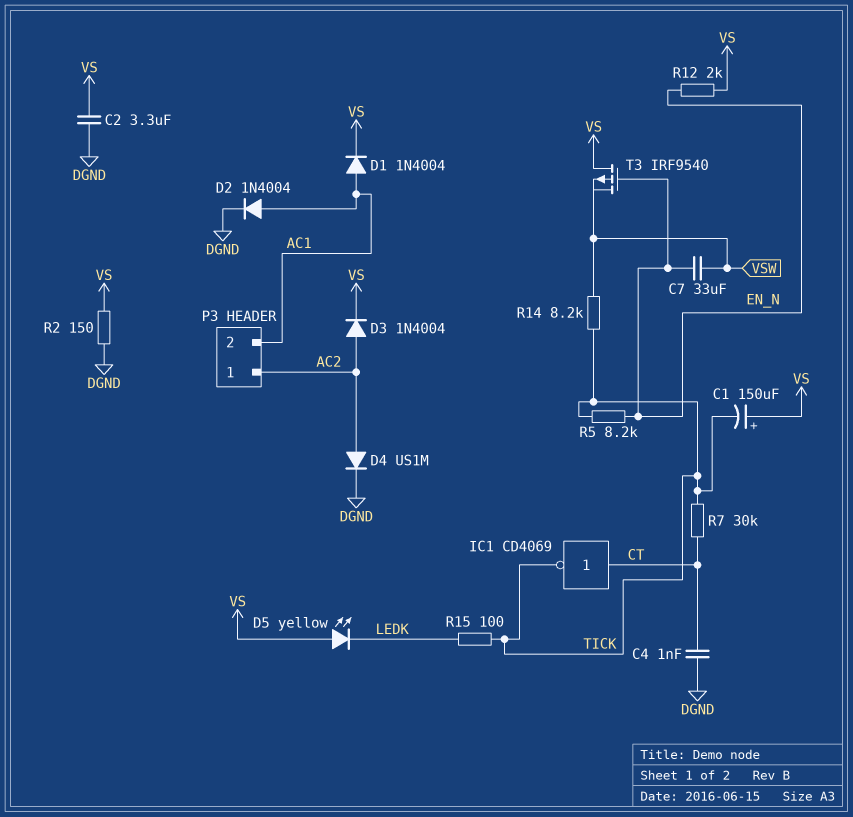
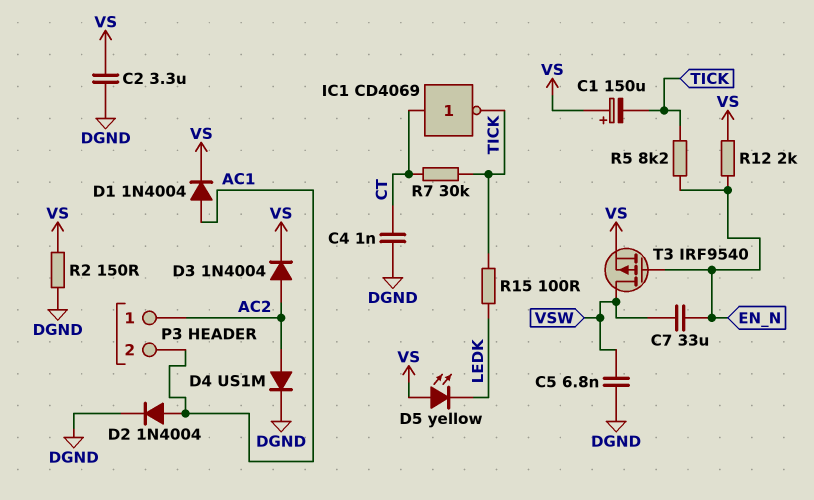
C5: none -> 6.8nF (DGND, VSW)
R14: 8.2k (TICK, VSW) -> none
T3: PMOS IRF9540 (G EN_N, D VS, S VSW) -> PMOS IRF9540 (G EN_N, D VSW, S VS)

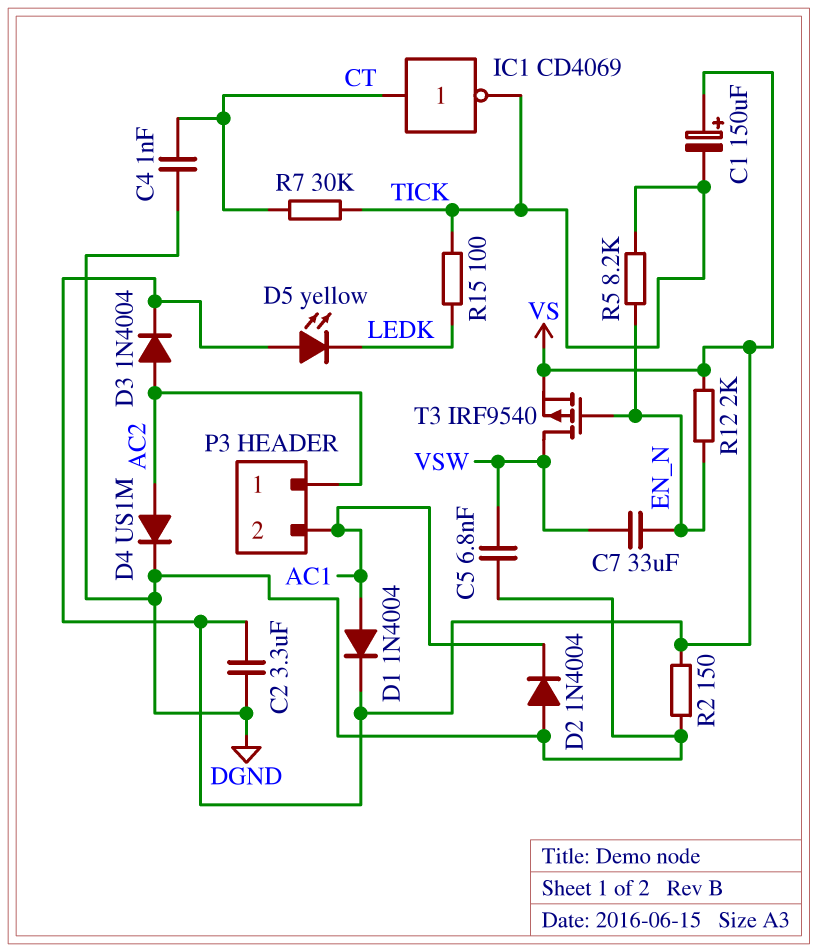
D2: diode 1N4004 (A AC1, K DGND) -> diode 1N4004 (A DGND, K AC1)

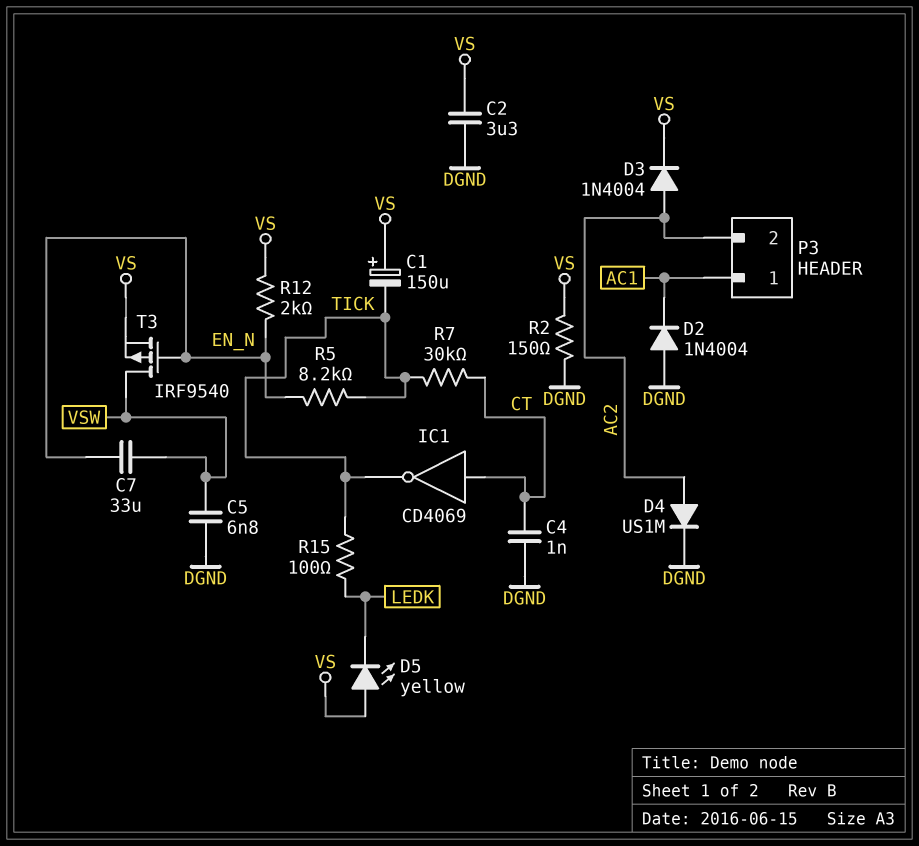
D1: diode 1N4004 (A AC1, K VS) -> none
P3 pin 1: AC2 -> AC1
P3 pin 2: AC1 -> AC2

